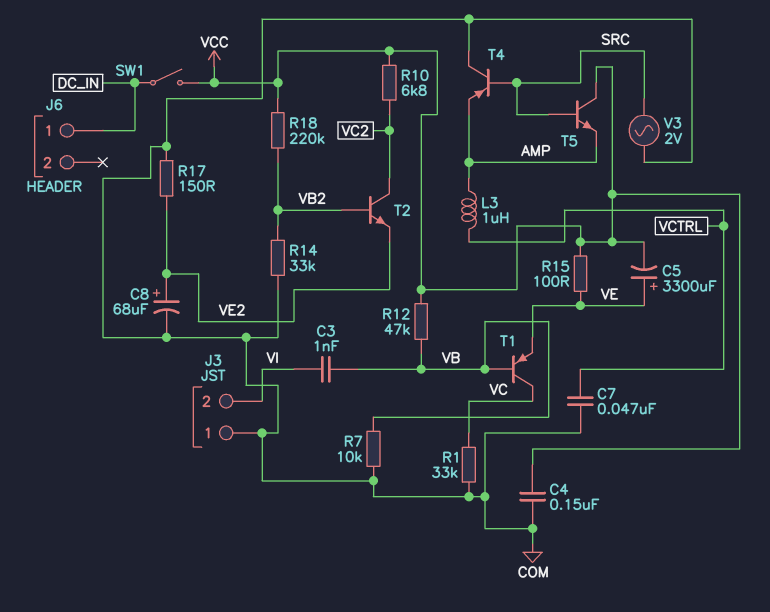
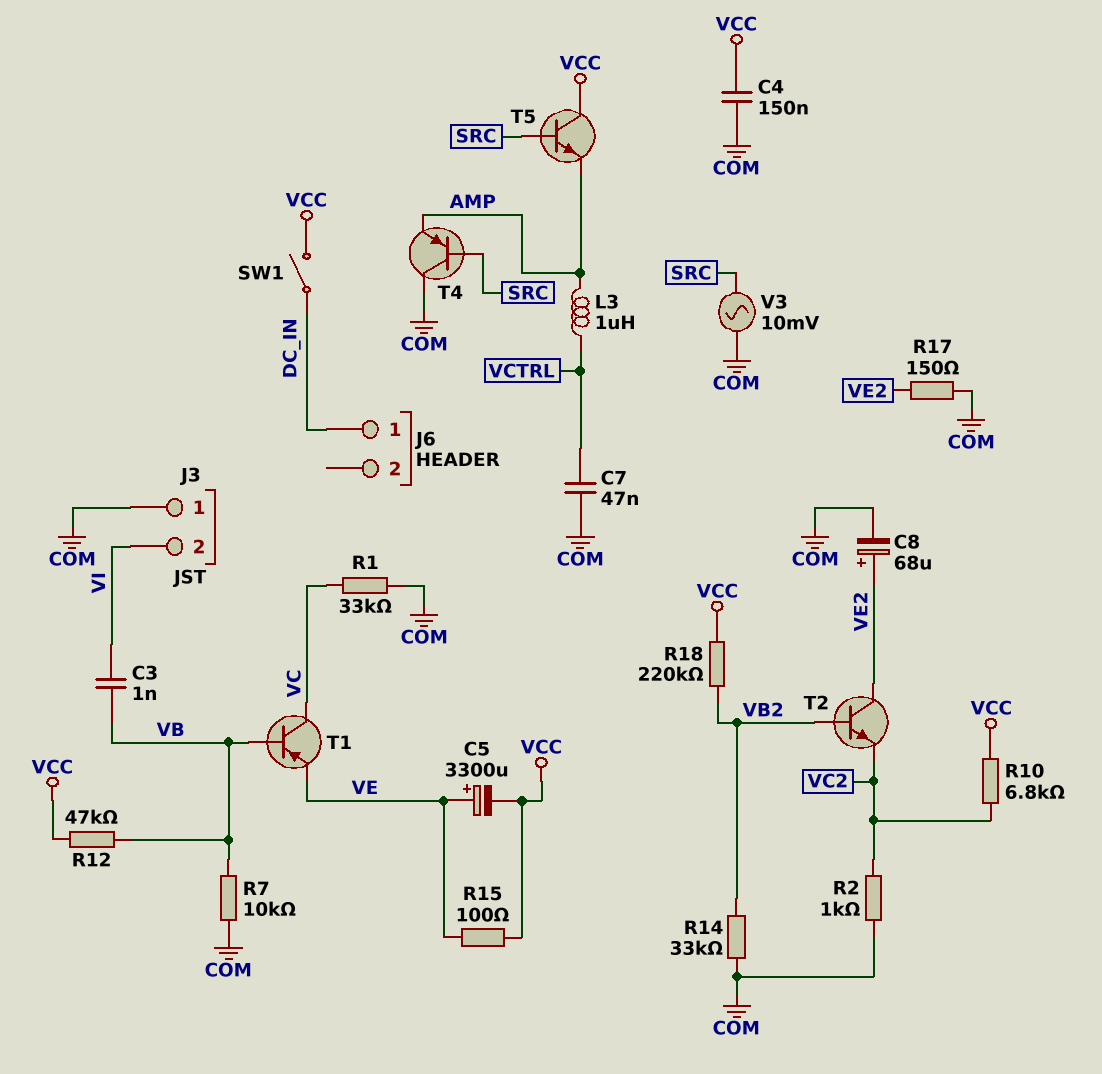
R2: none -> 1k (COM, VC2)
T2: NPN (B VB2, C VC2, E VE2) -> NPN (B VB2, C VE2, E VC2)
V3: AC 2V (COM, SRC) -> AC 10mV (COM, SRC)

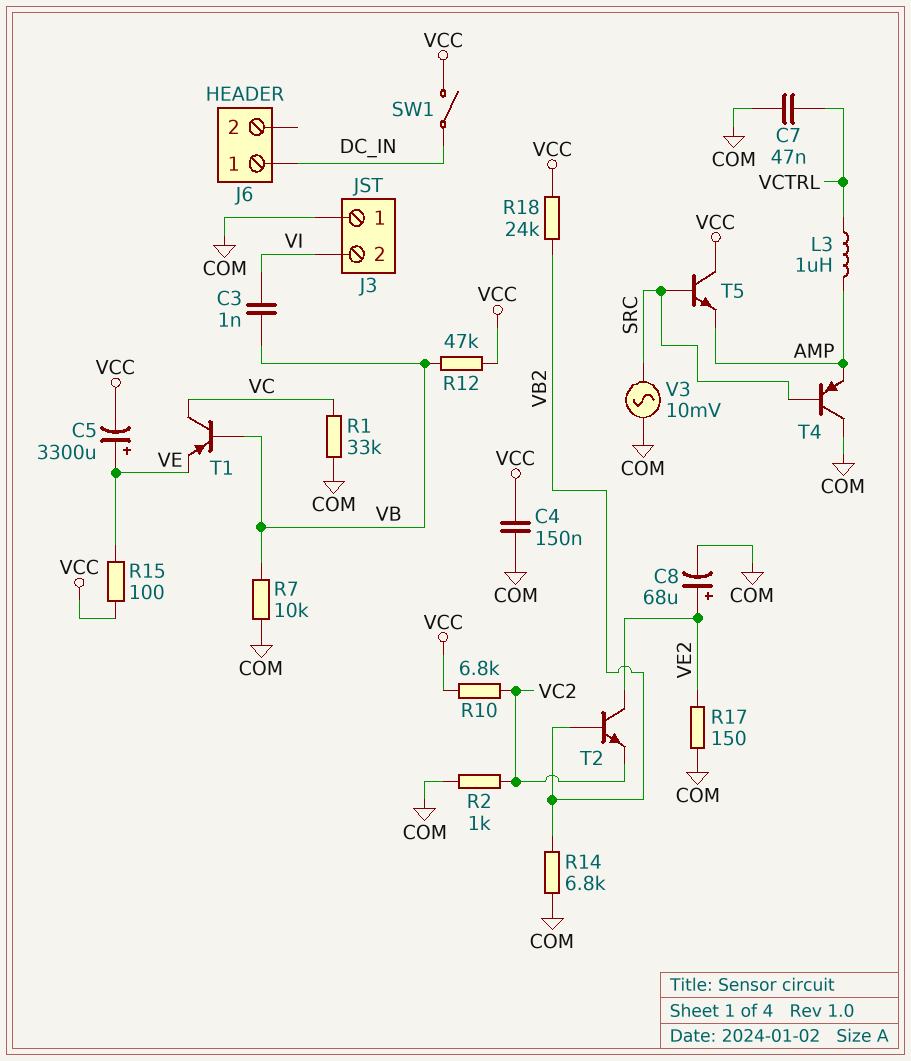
R14: 33k (COM, VB2) -> 6.8k (COM, VB2)
R18: 220k (VB2, VCC) -> 24k (VB2, VCC)

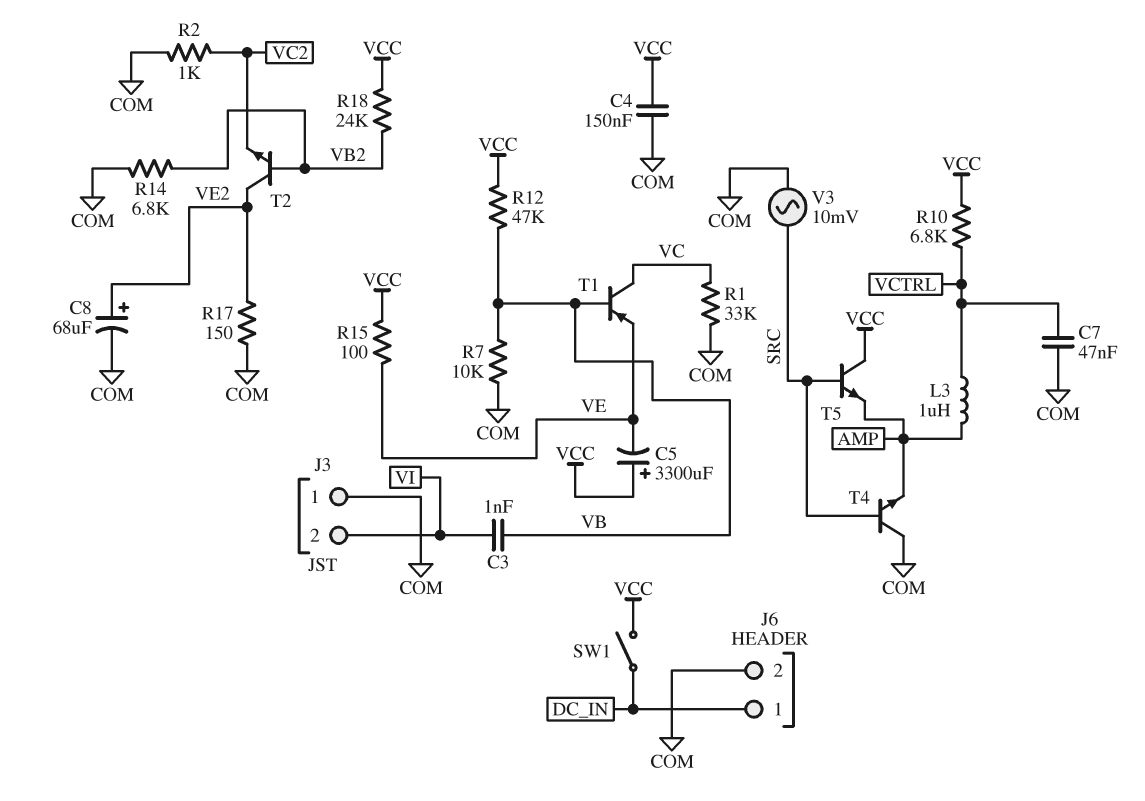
C5: 3300uF (plus VE, minus VCC) -> 3300uF (plus VCC, minus VE)
J6 pin 2: none -> COM
R10: 6.8k (VC2, VCC) -> 6.8k (VCC, VCTRL)
T4: PNP (B SRC, C COM, E AMP) -> NPN (B SRC, C COM, E AMP)

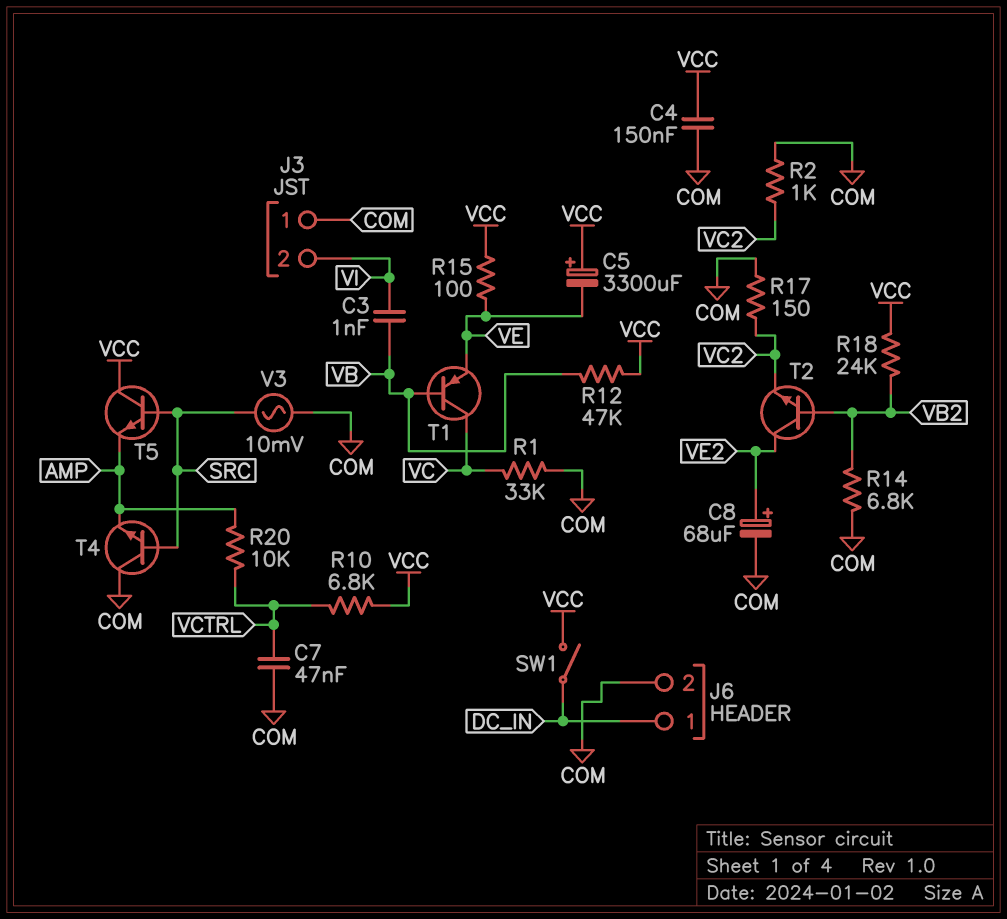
L3: 1uH (AMP, VCTRL) -> none
R7: 10k (COM, VB) -> none
R17: 150 (COM, VE2) -> 150 (COM, VC2)
R20: none -> 10k (AMP, VCTRL)

